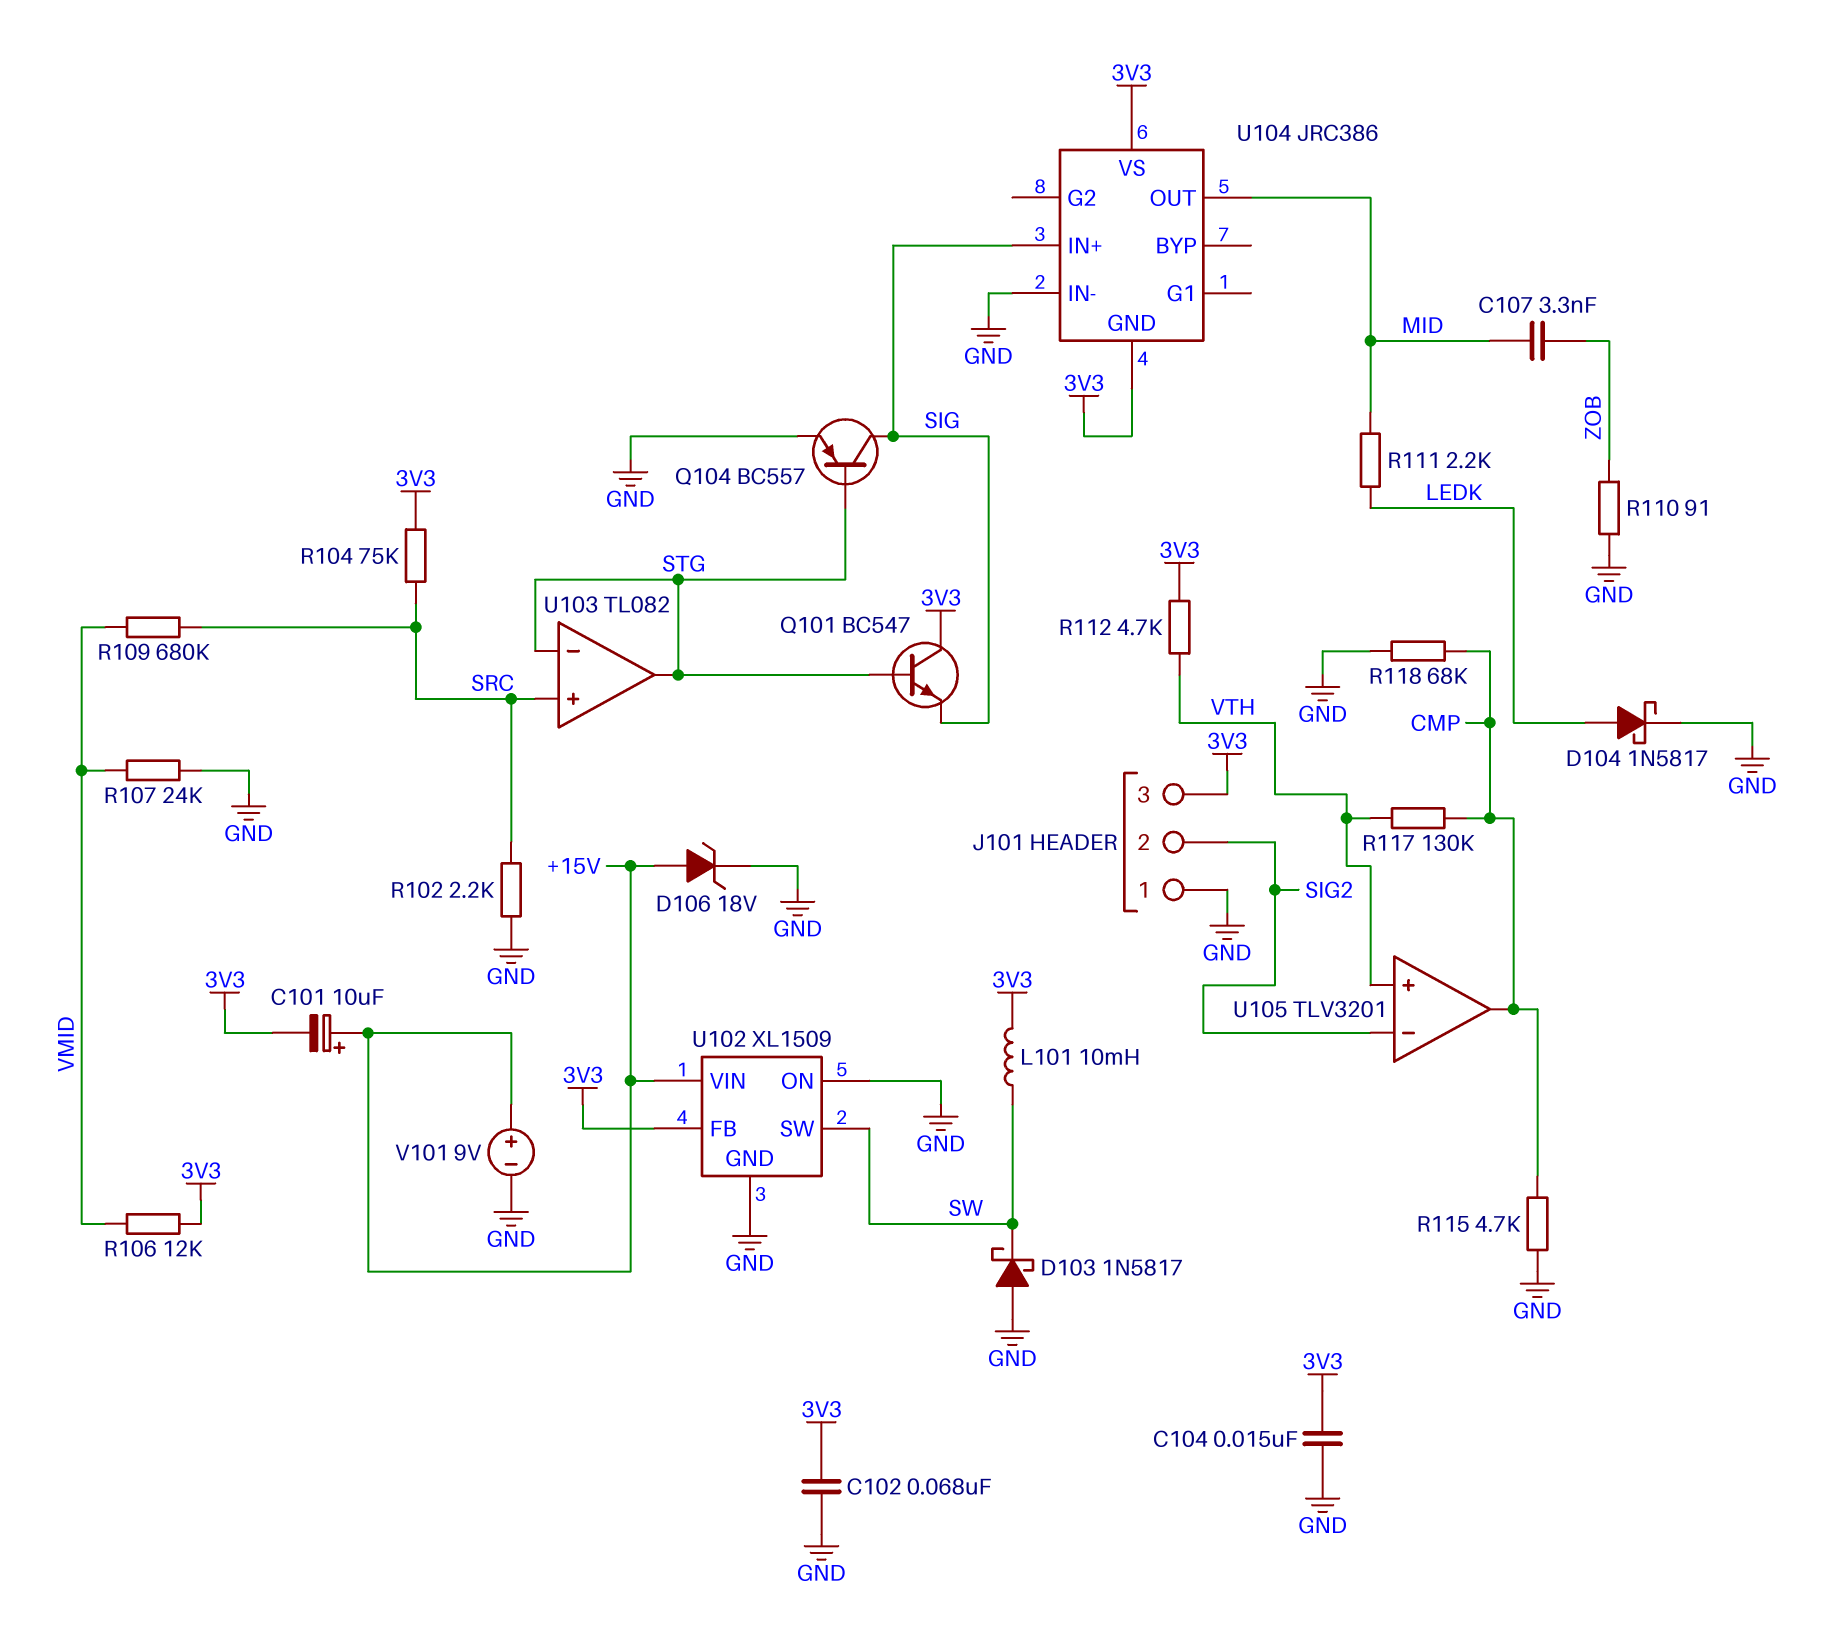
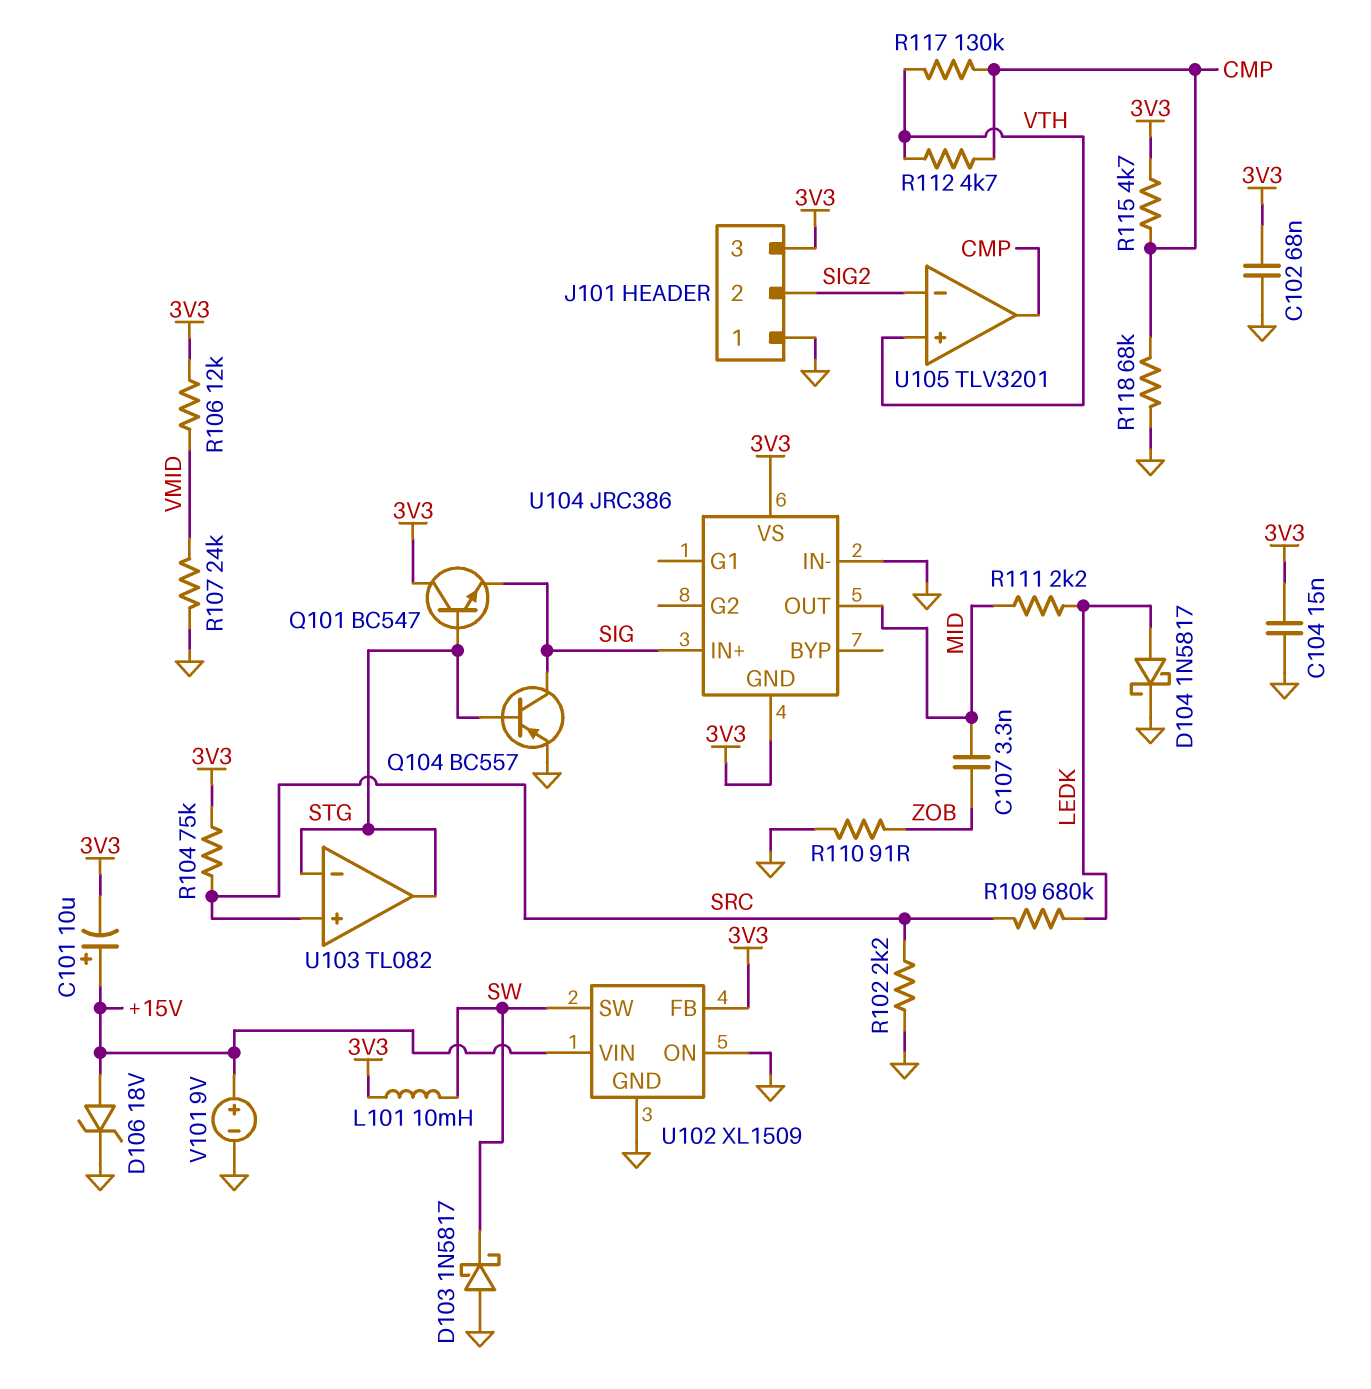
R109: 680k (SRC, VMID) -> 680k (LEDK, SRC)
R112: 4.7k (3V3, VTH) -> 4.7k (CMP, VTH)
R115: 4.7k (CMP, GND) -> 4.7k (3V3, CMP)

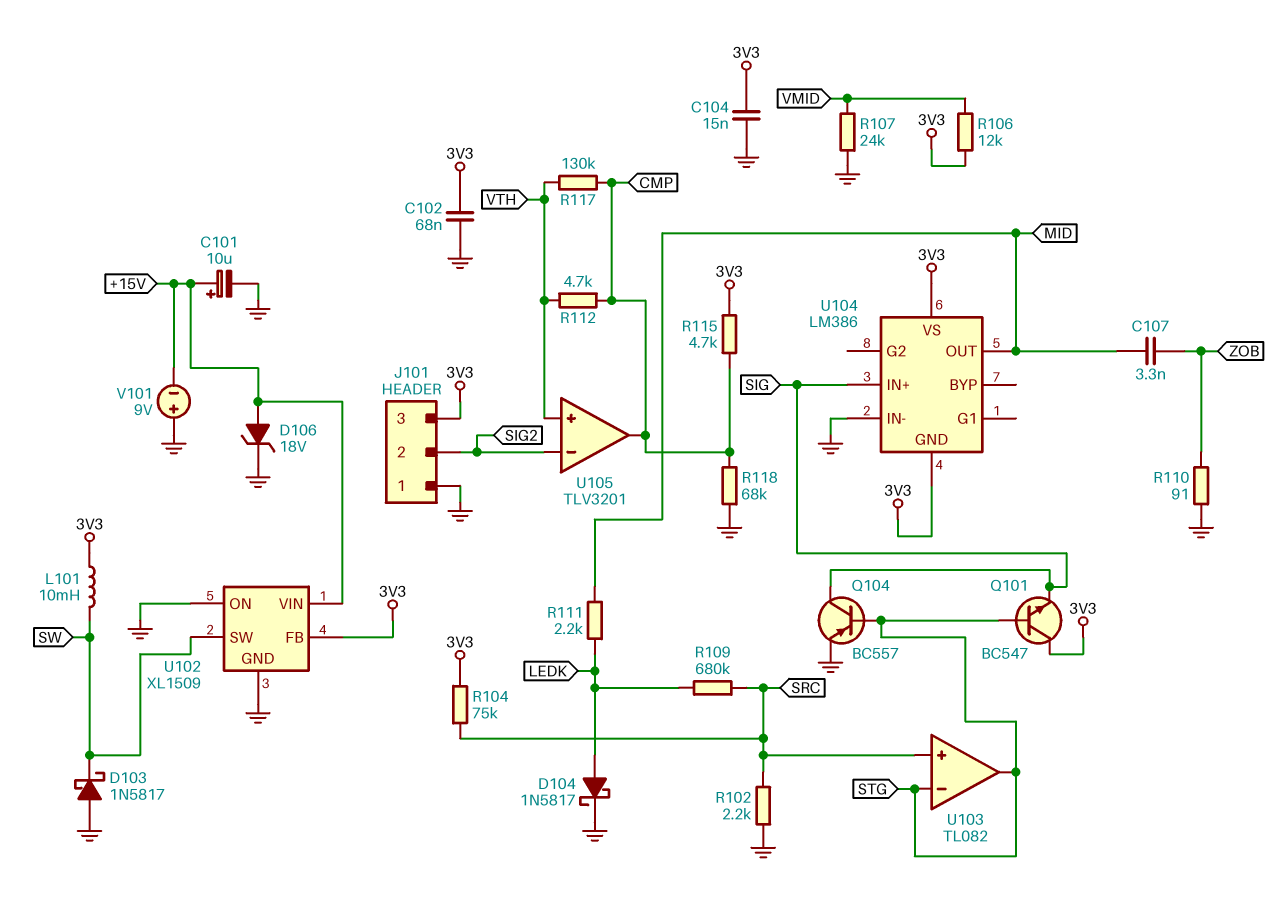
C101: 10uF (plus +15V, minus 3V3) -> 10uF (plus +15V, minus GND)
U104: JRC386 -> LM386
V101: 9V (plus +15V, minus GND) -> 9V (plus GND, minus +15V)

